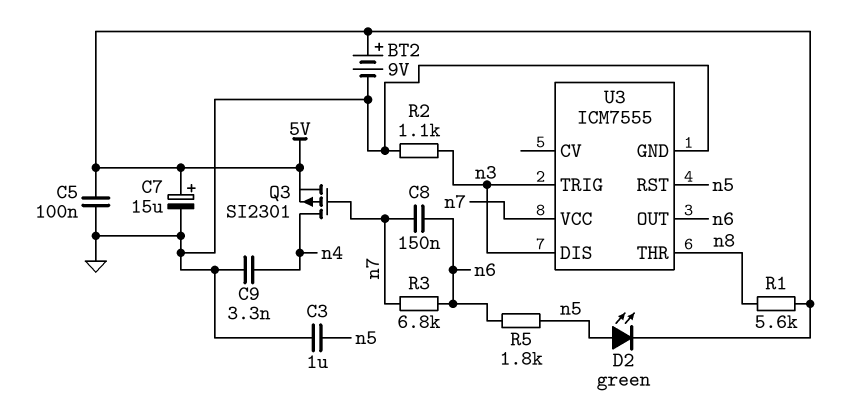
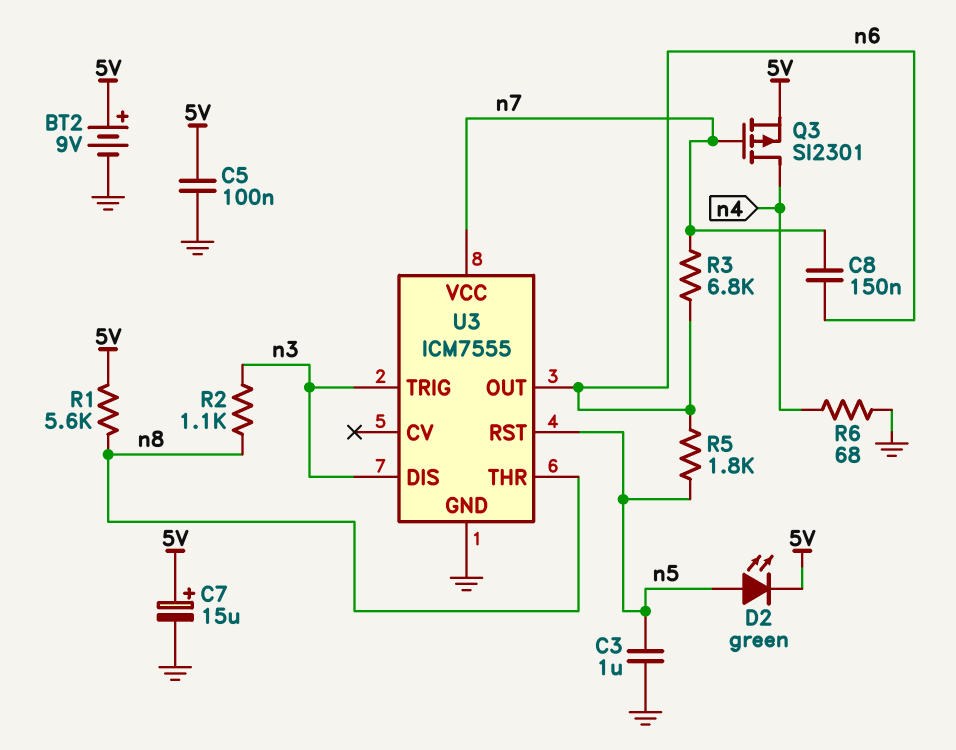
C9: 3.3nF (GND, n4) -> none
R2: 1.1k (GND, n3) -> 1.1k (n3, n8)
R6: none -> 68 (GND, n4)

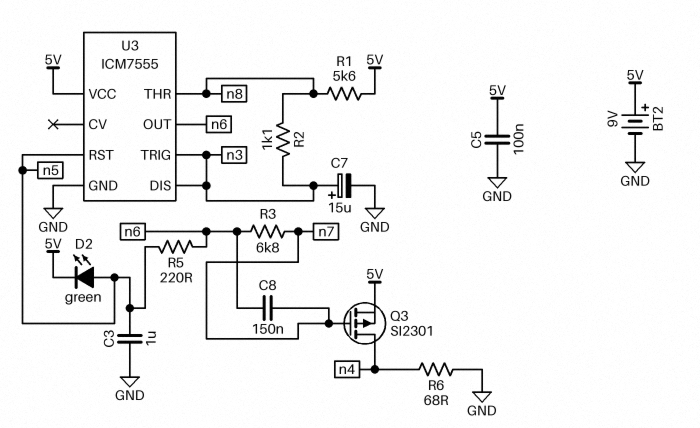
C7: 15uF (plus 5V, minus GND) -> 15uF (plus n3, minus GND)
R5: 1.8k (n5, n6) -> 220 (n5, n6)
U3 pin VCC: n7 -> 5V

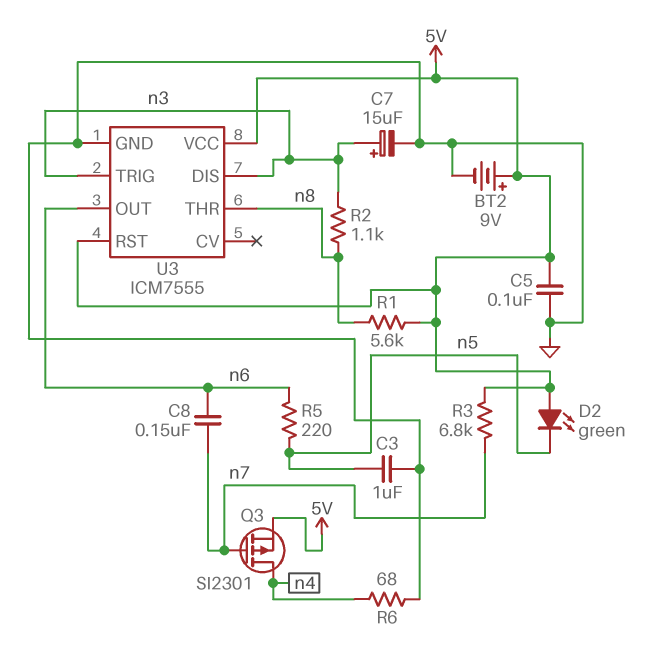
D2: LED green (A n5, K 5V) -> LED green (A 5V, K n5)
R3: 6.8k (n6, n7) -> 6.8k (5V, n7)
U3 pin RST: n5 -> 5V

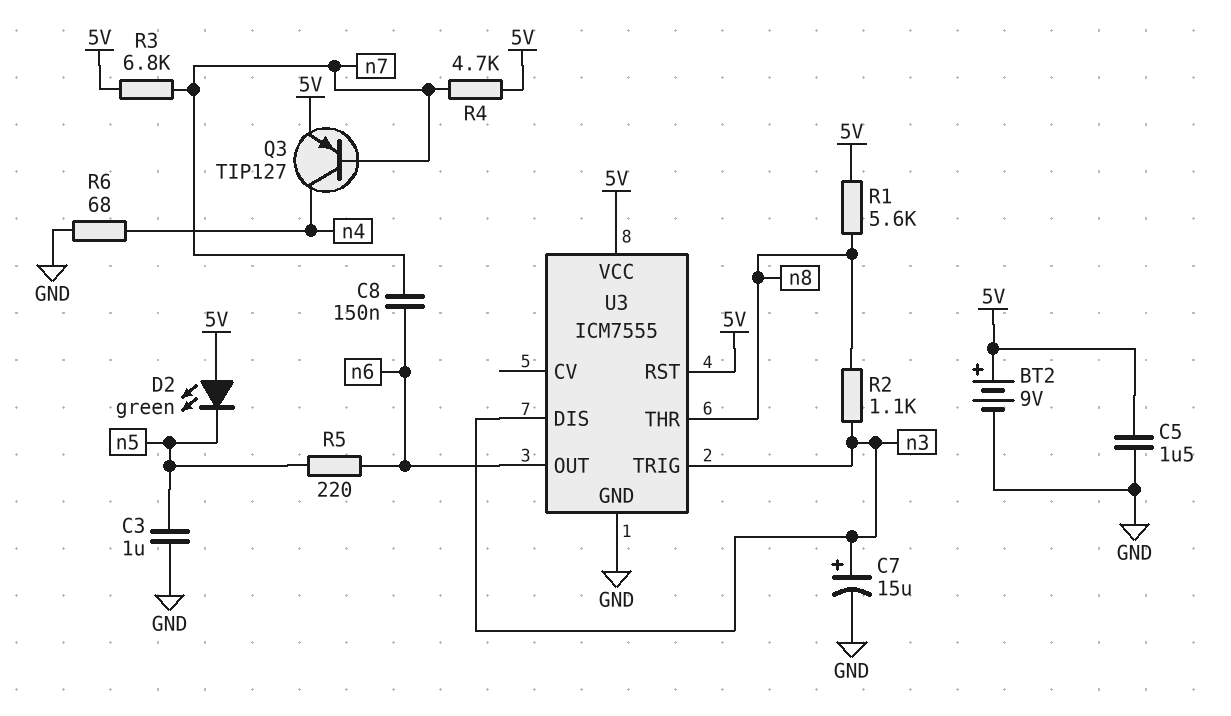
C5: 100nF (5V, GND) -> 1.5uF (5V, GND)
Q3: PMOS SI2301 (G n7, D n4, S 5V) -> PNP TIP127 (B n7, C n4, E 5V)
R4: none -> 4.7k (5V, n7)

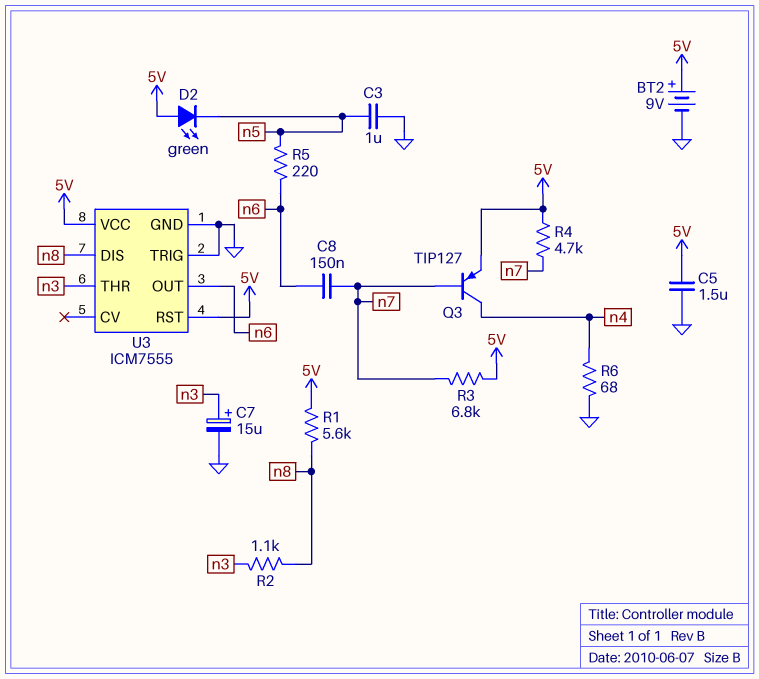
U3 pin DIS: n3 -> n8
U3 pin THR: n8 -> n3
U3 pin TRIG: n3 -> GND

